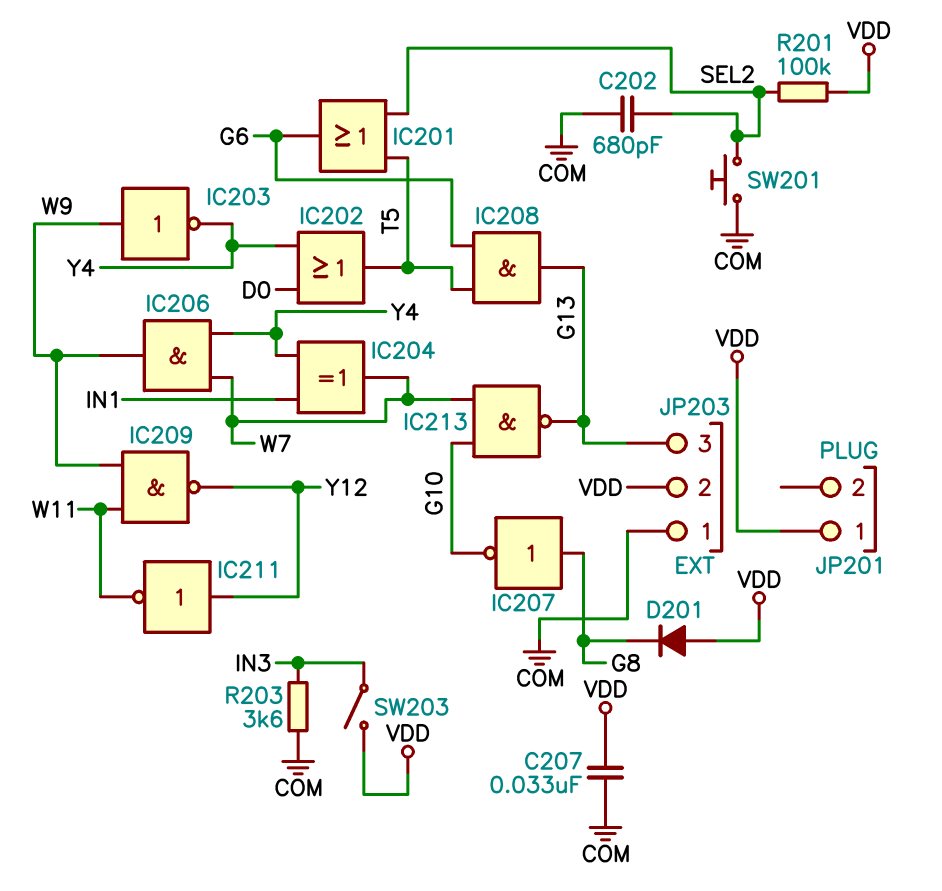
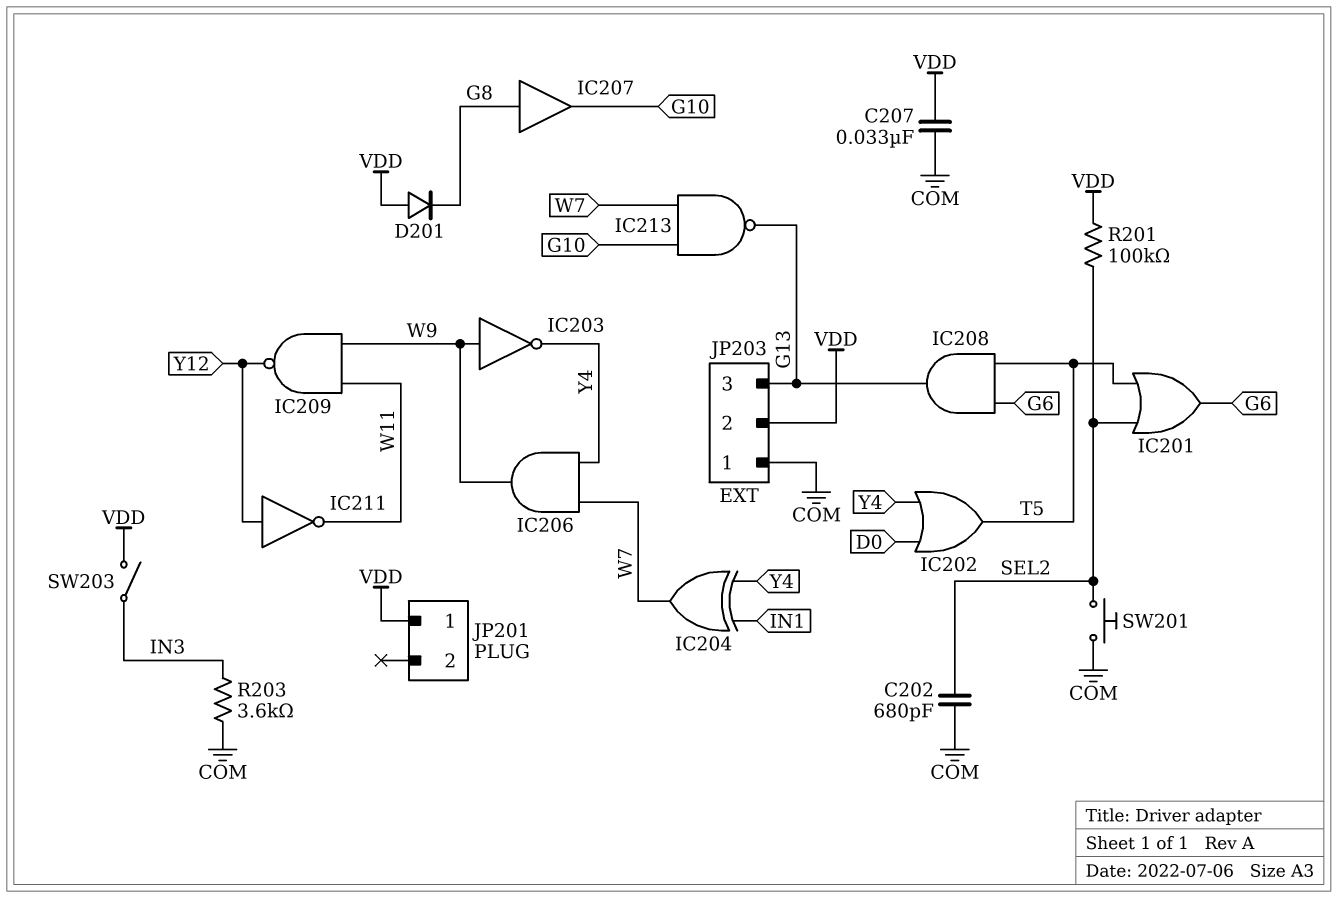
IC207: NOT (in G8, out G10) -> buffer (in G8, out G10)

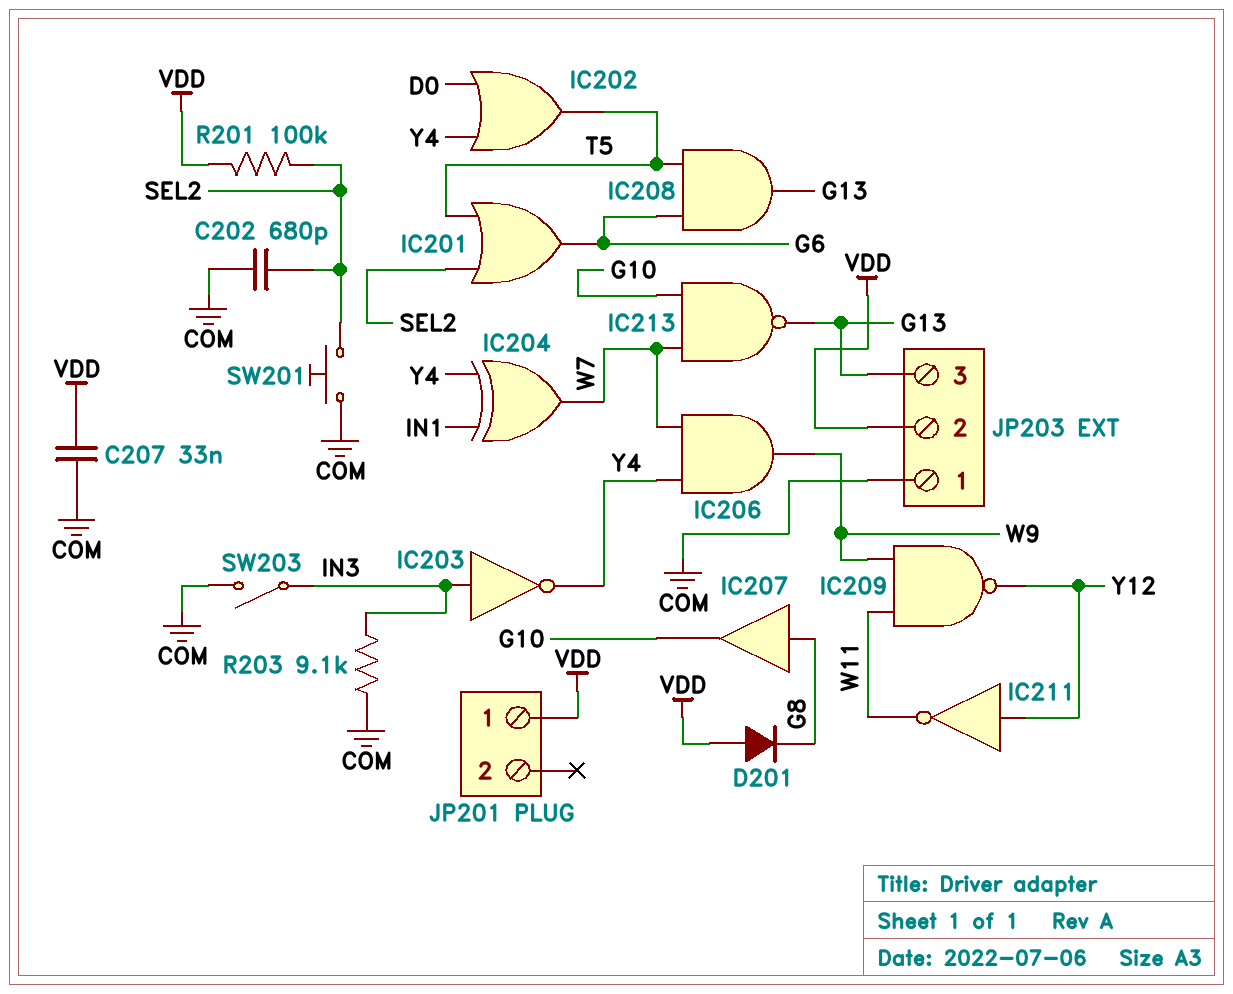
IC203: NOT (in W9, out Y4) -> NOT (in IN3, out Y4)
R203: 3.6k (COM, IN3) -> 9.1k (COM, IN3)
SW203: switch (IN3, VDD) -> switch (COM, IN3)

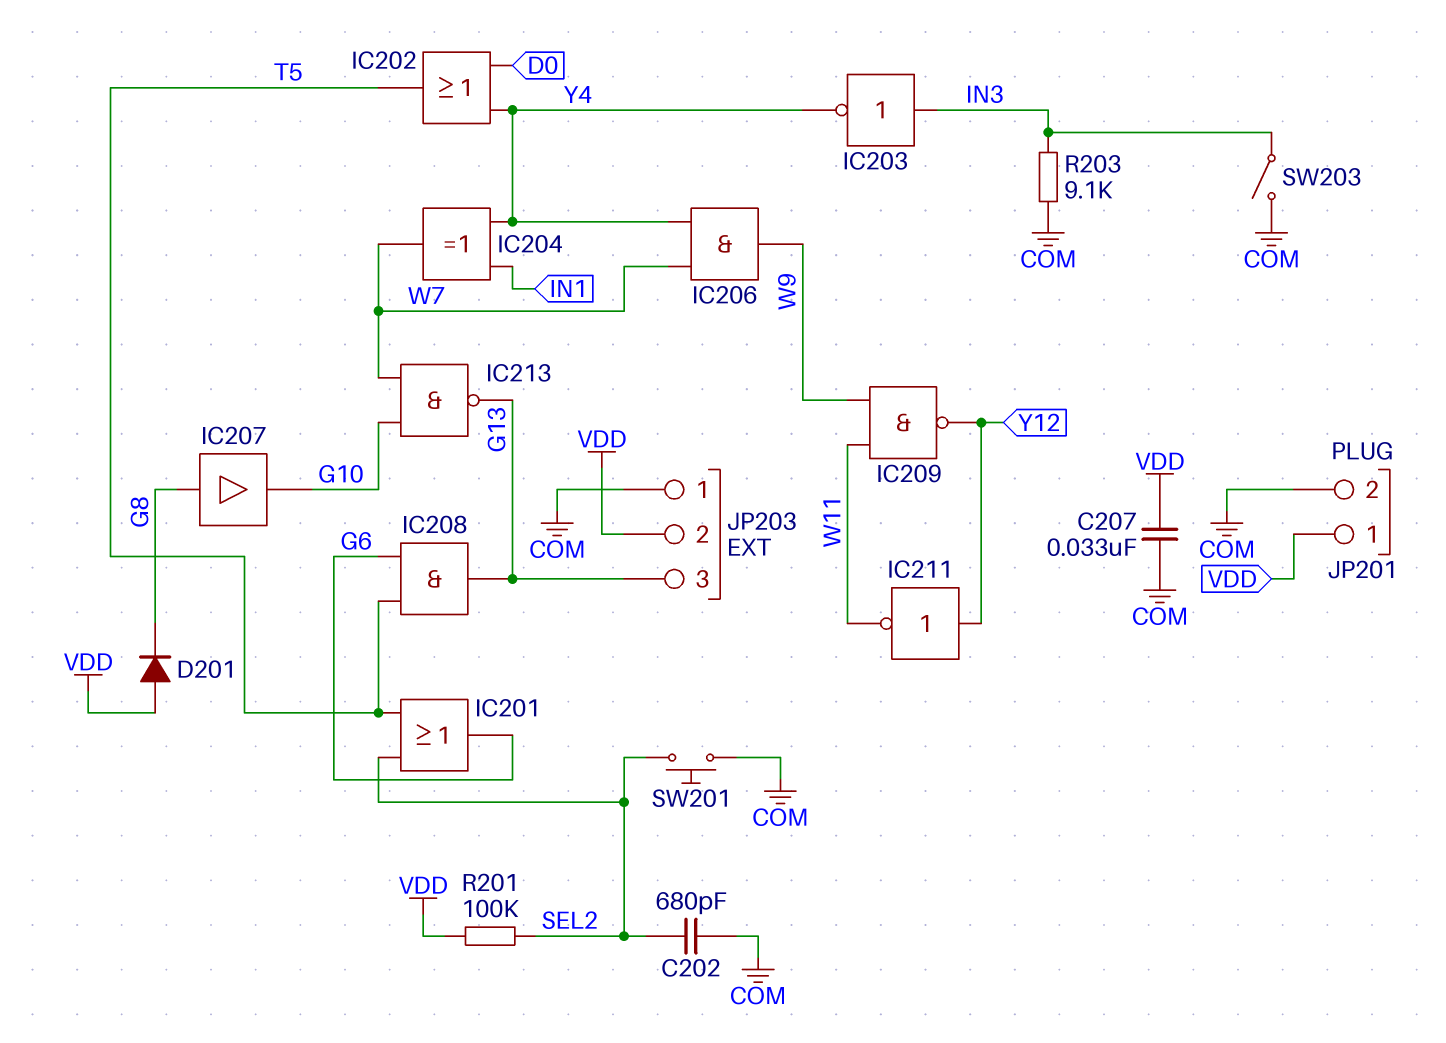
JP201 pin 2: none -> COM

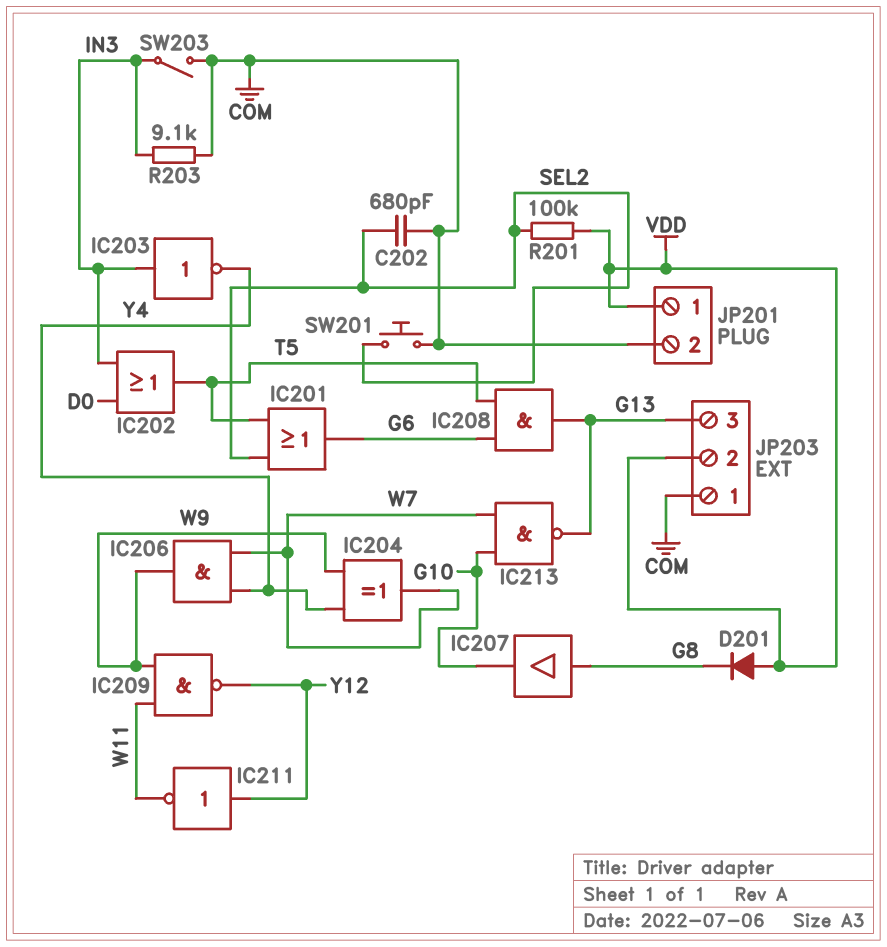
C207: 33nF (COM, VDD) -> none
IC202: OR (in D0, in Y4, out T5) -> OR (in D0, in IN3, out T5)
IC204: XOR (in IN1, in Y4, out W7) -> XOR (in W9, in Y4, out W7)

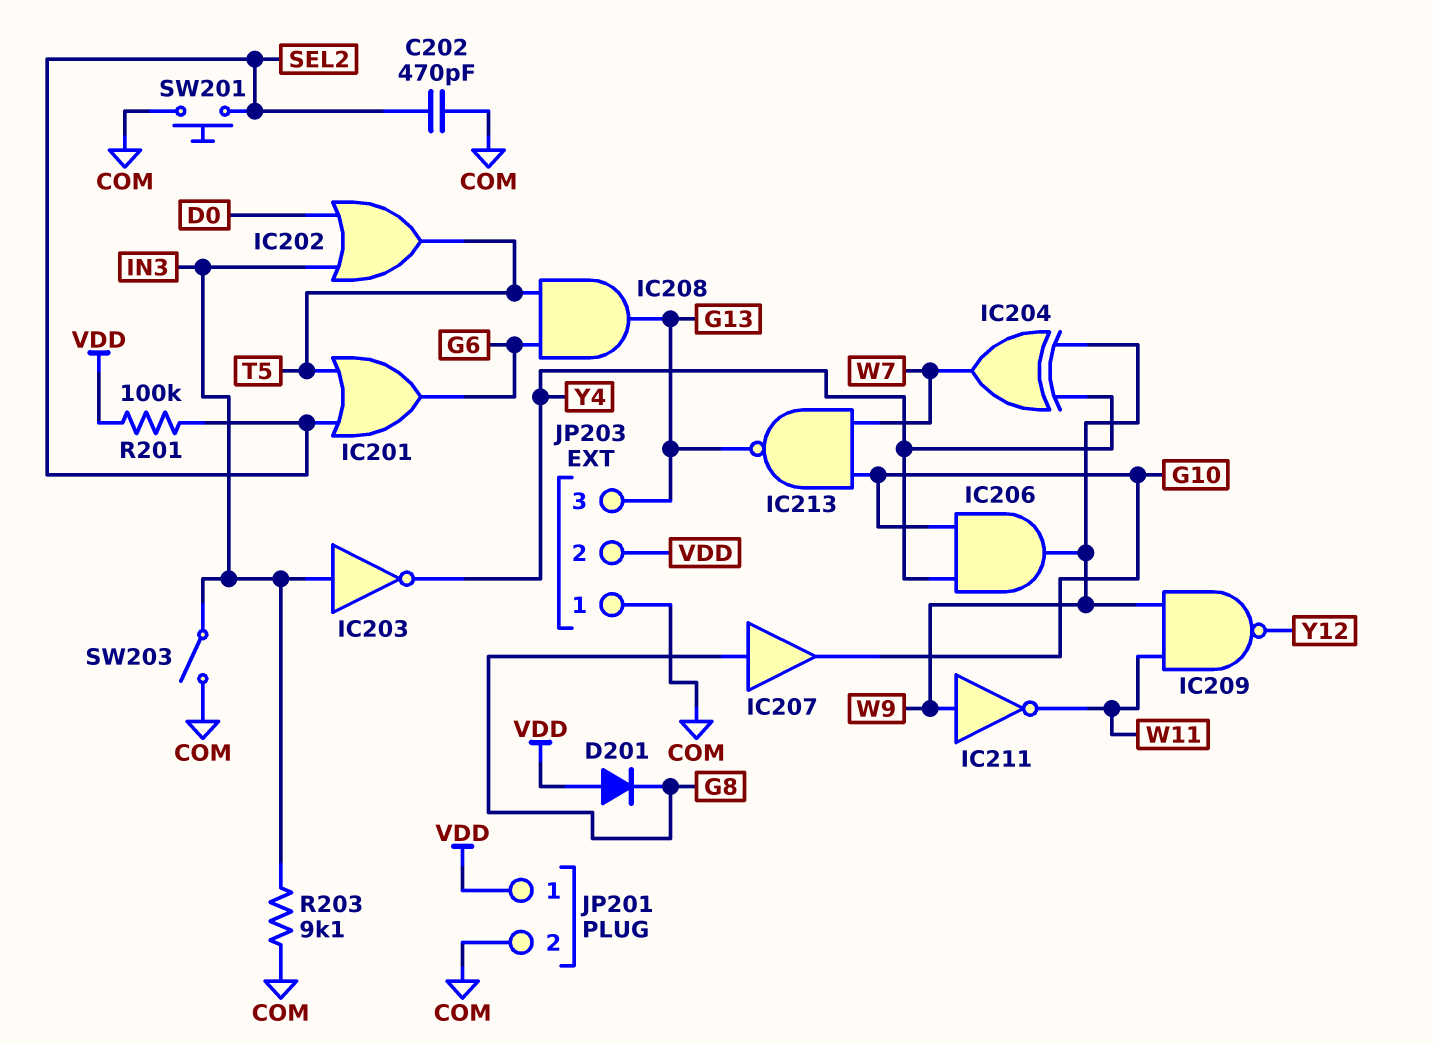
C202: 680pF (COM, SEL2) -> 470pF (COM, SEL2)
IC206: AND (in W7, in Y4, out W9) -> AND (in G10, in Y4, out W9)
IC211: NOT (in Y12, out W11) -> NOT (in W9, out W11)

